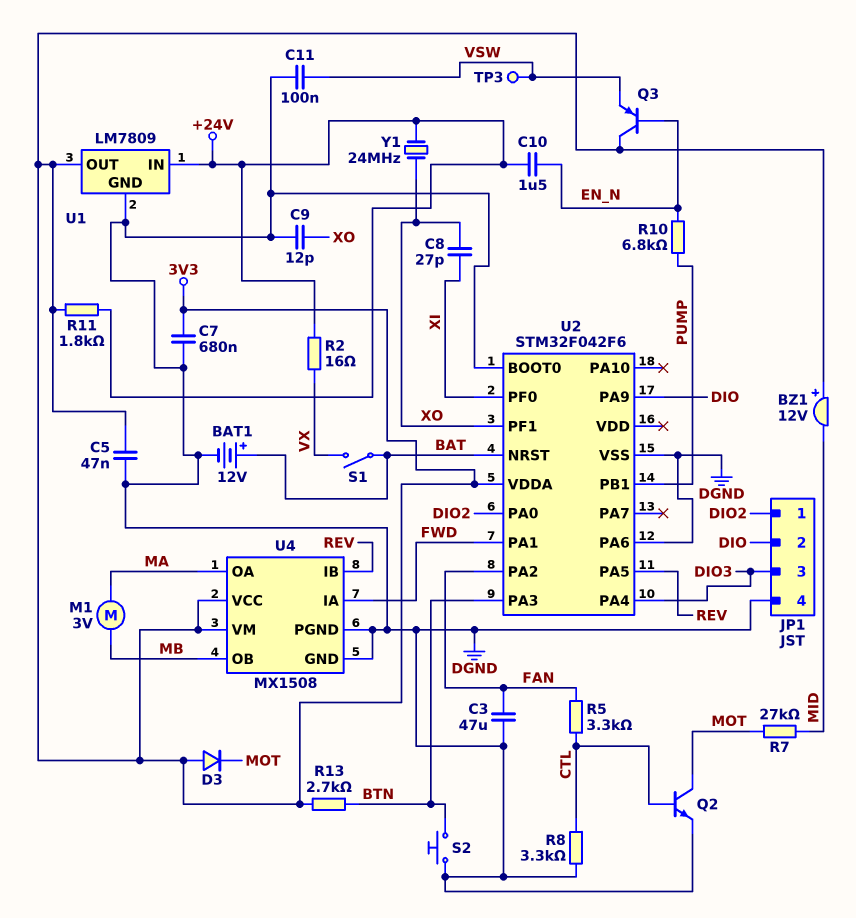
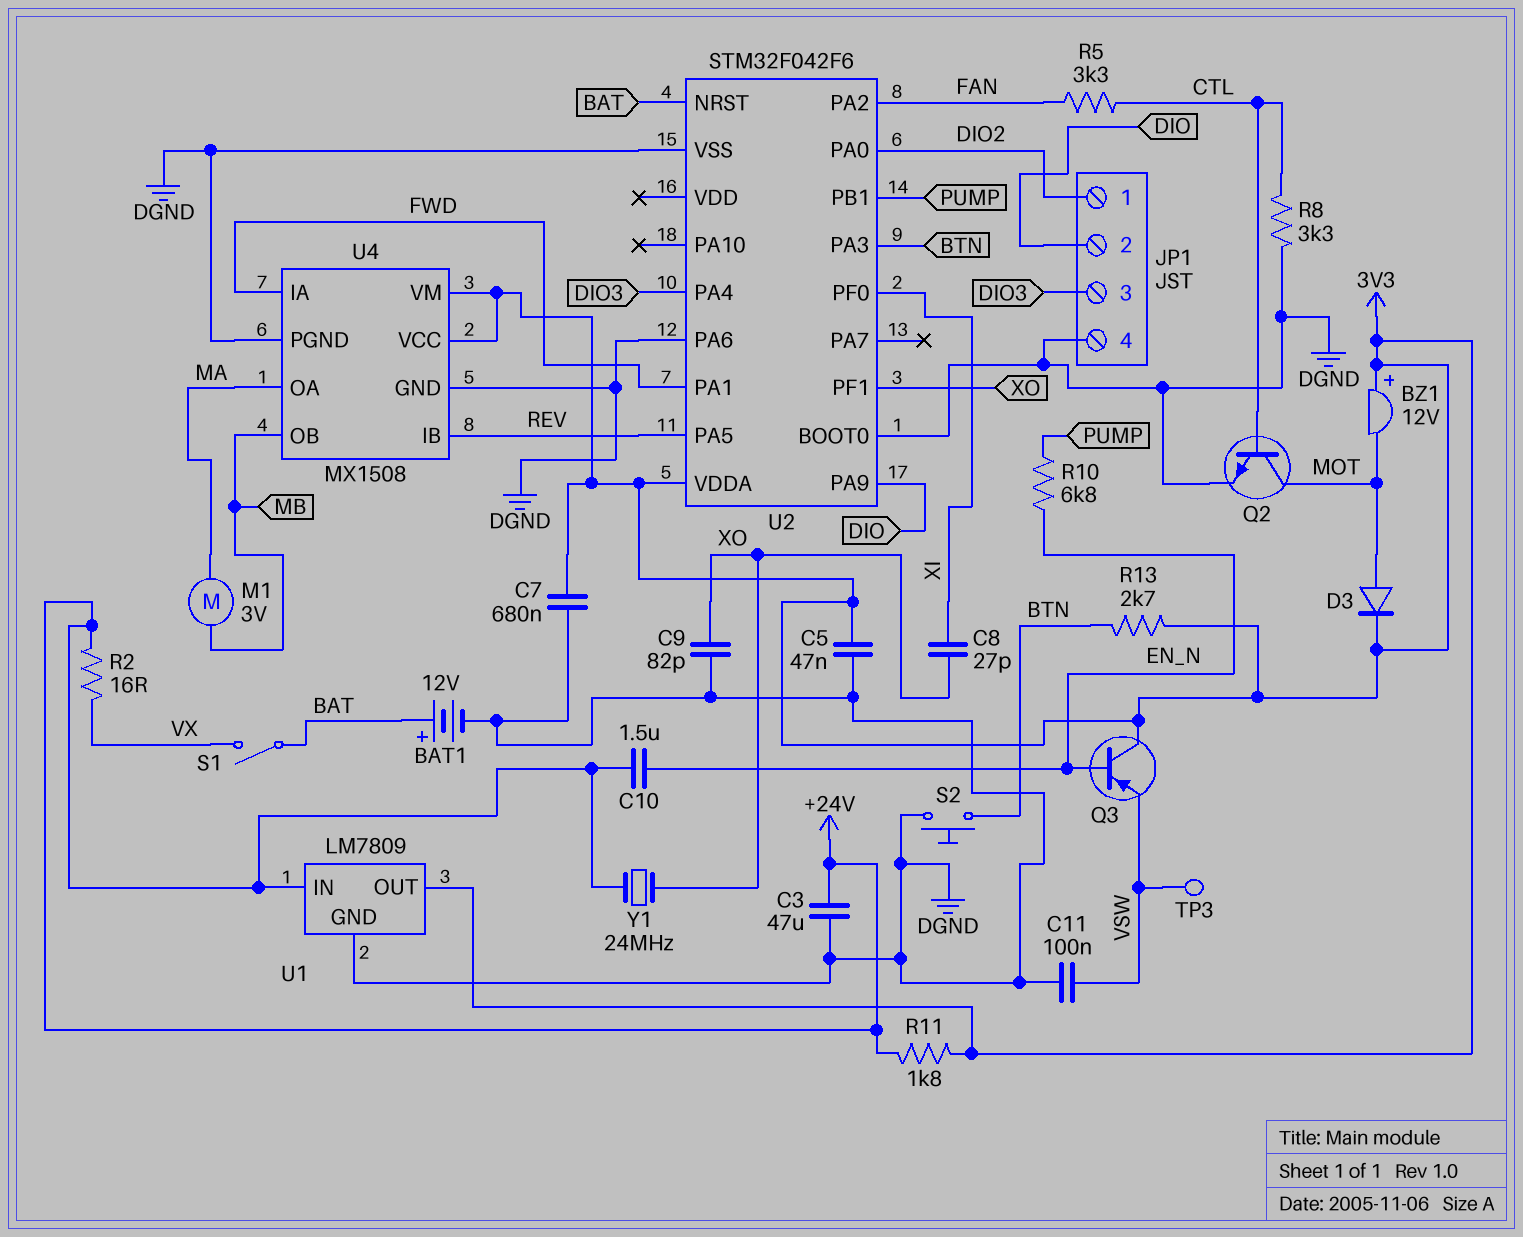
BZ1: buzzer 12V (plus 3V3, minus MID) -> buzzer 12V (plus 3V3, minus MOT)
C3: 47uF (DGND, FAN) -> 47uF (+24V, DGND)
C9: 12pF (DGND, XO) -> 82pF (DGND, XO)
D3: diode (A 3V3, K MOT) -> diode (A MOT, K 3V3)
R7: 27k (MID, MOT) -> none

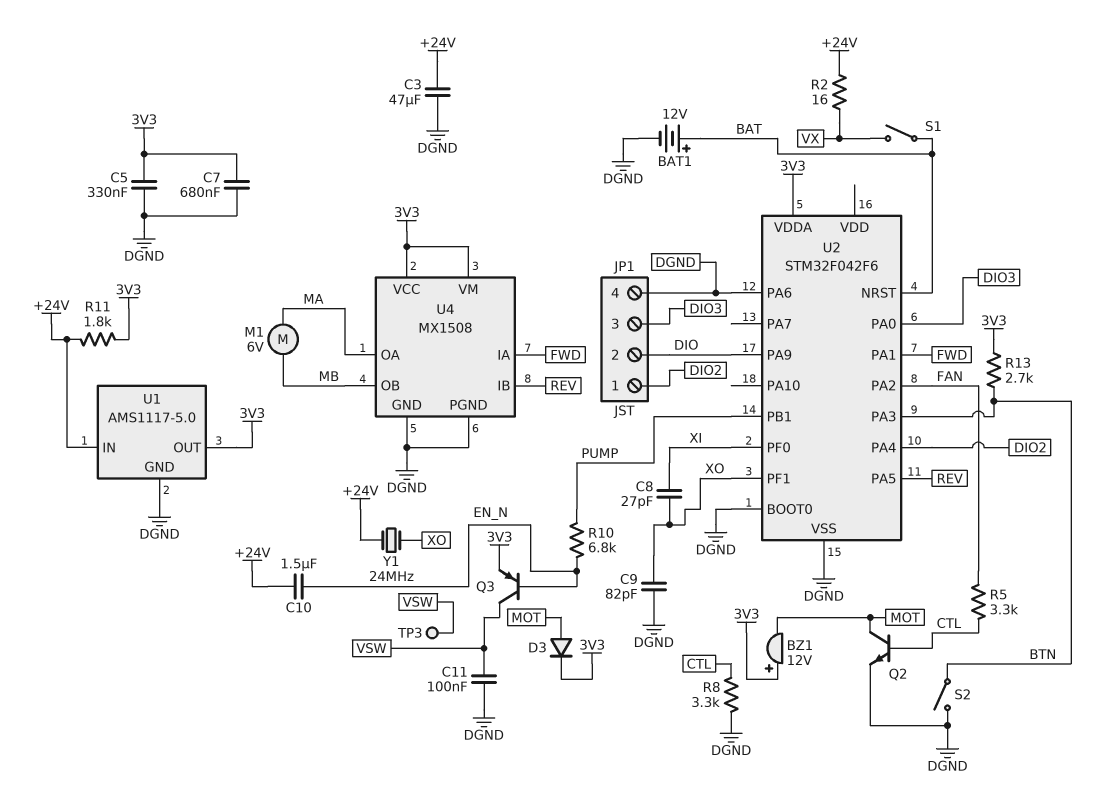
C5: 47nF (3V3, DGND) -> 330nF (3V3, DGND)
M1: motor 3V (MA, MB) -> motor 6V (MA, MB)
Q3: PNP (B EN_N, C 3V3, E VSW) -> PNP (B EN_N, C VSW, E 3V3)
S2: button (BTN, DGND) -> switch (BTN, DGND)
U1: LM7809 -> AMS1117-5.0
U2 pin PA0: DIO2 -> DIO3
U2 pin PA4: DIO3 -> DIO2

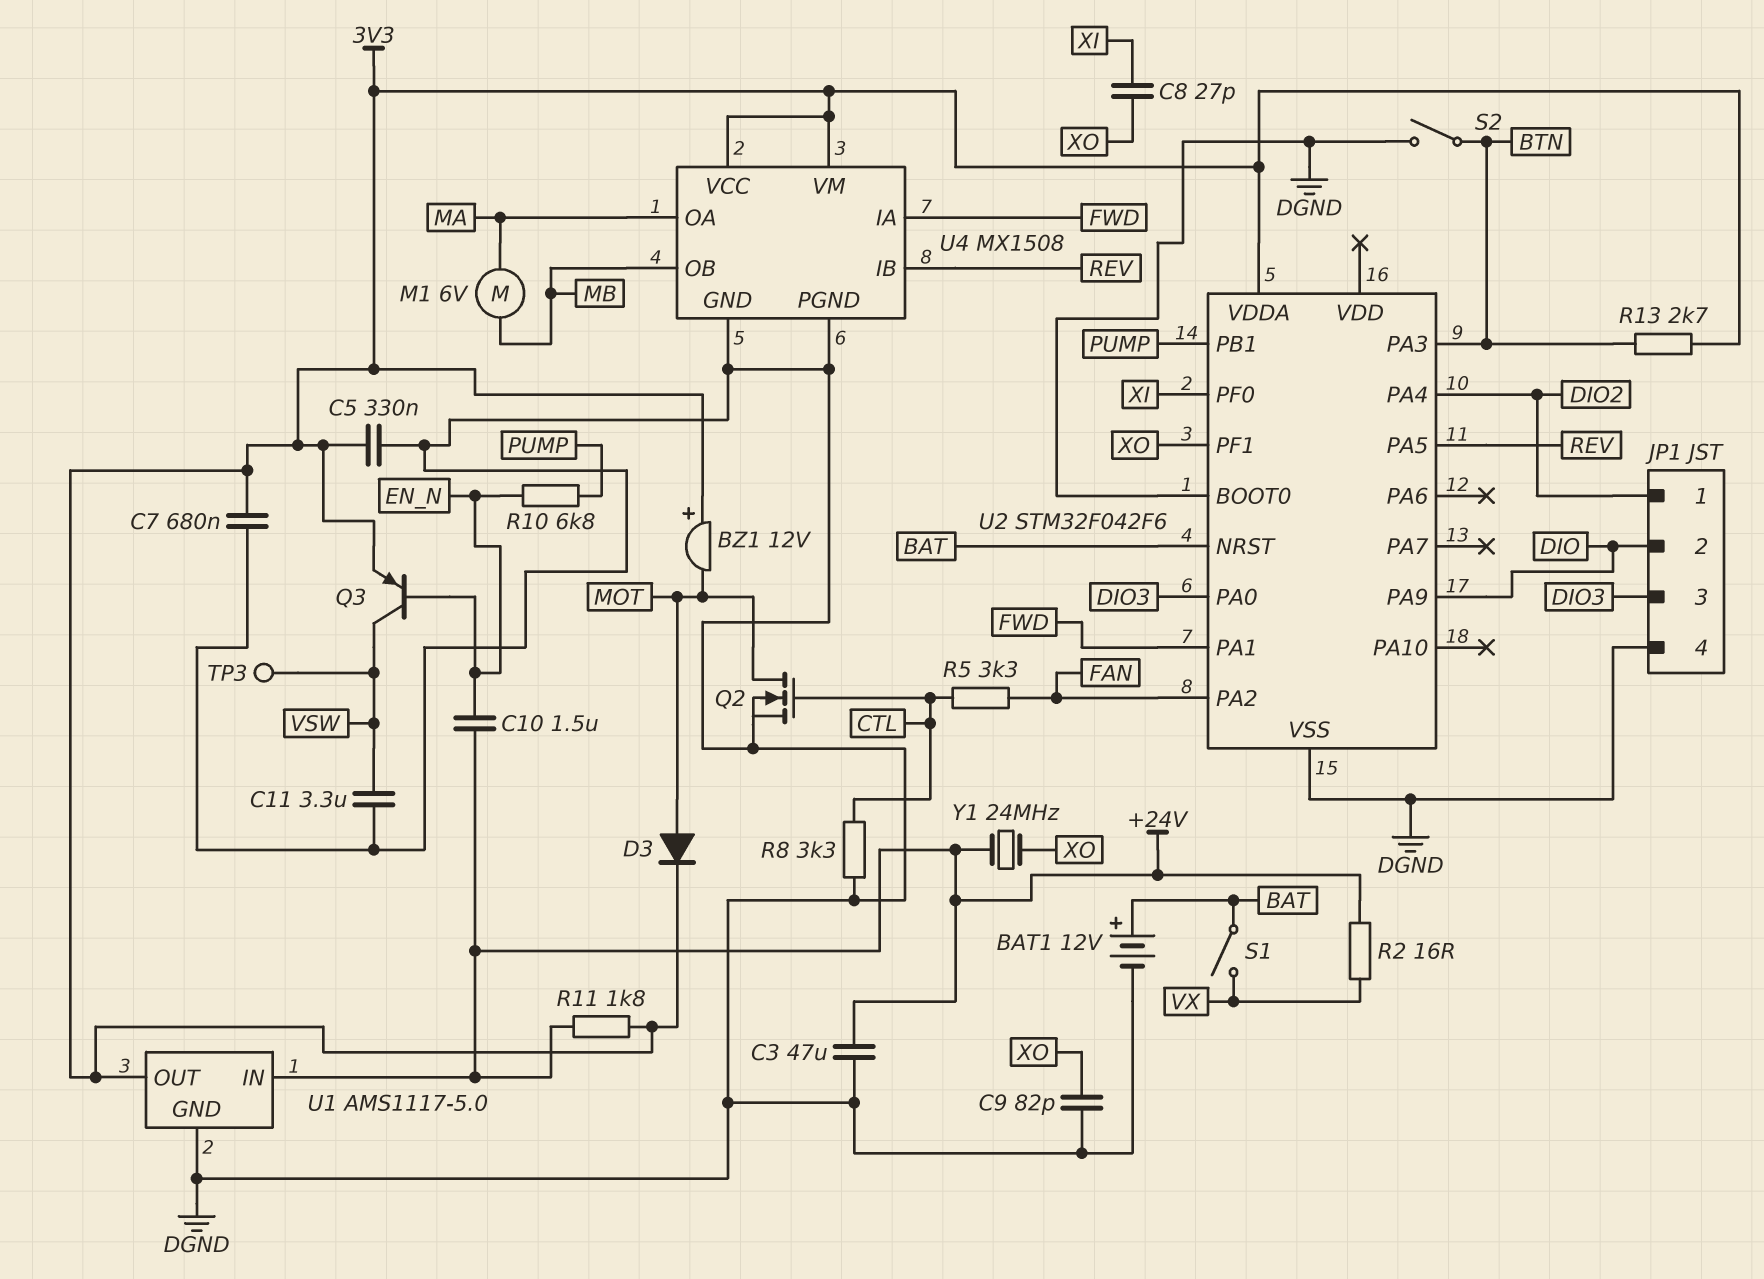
C11: 100nF (DGND, VSW) -> 3.3uF (DGND, VSW)
Q2: NPN (B CTL, C MOT, E DGND) -> NMOS (G CTL, D MOT, S DGND)
U2 pin PA6: DGND -> none

